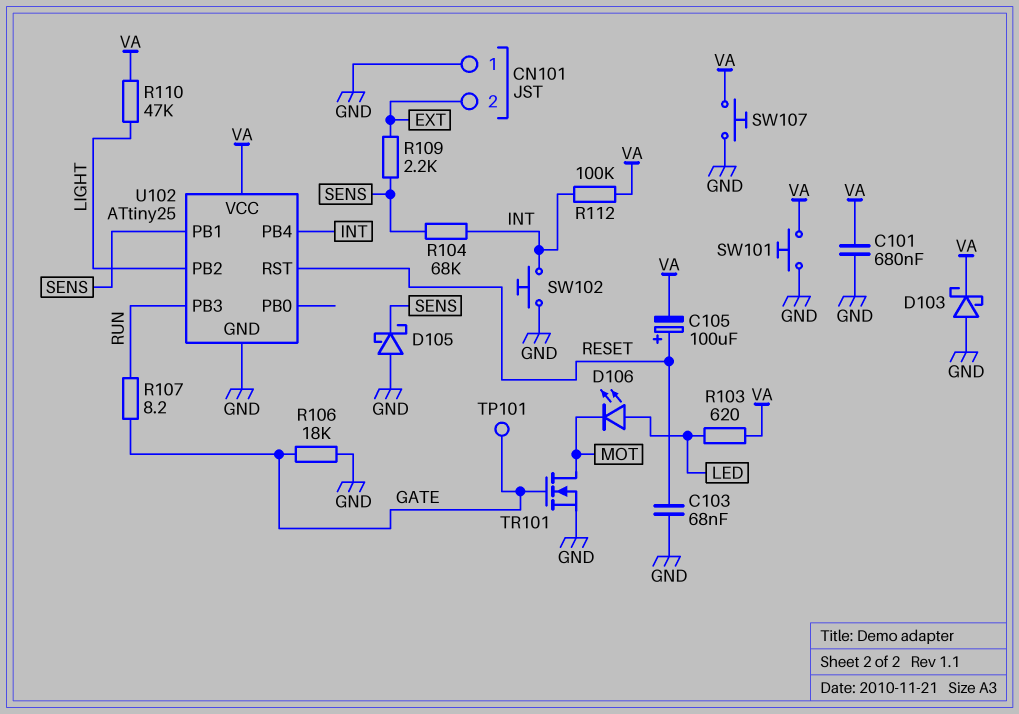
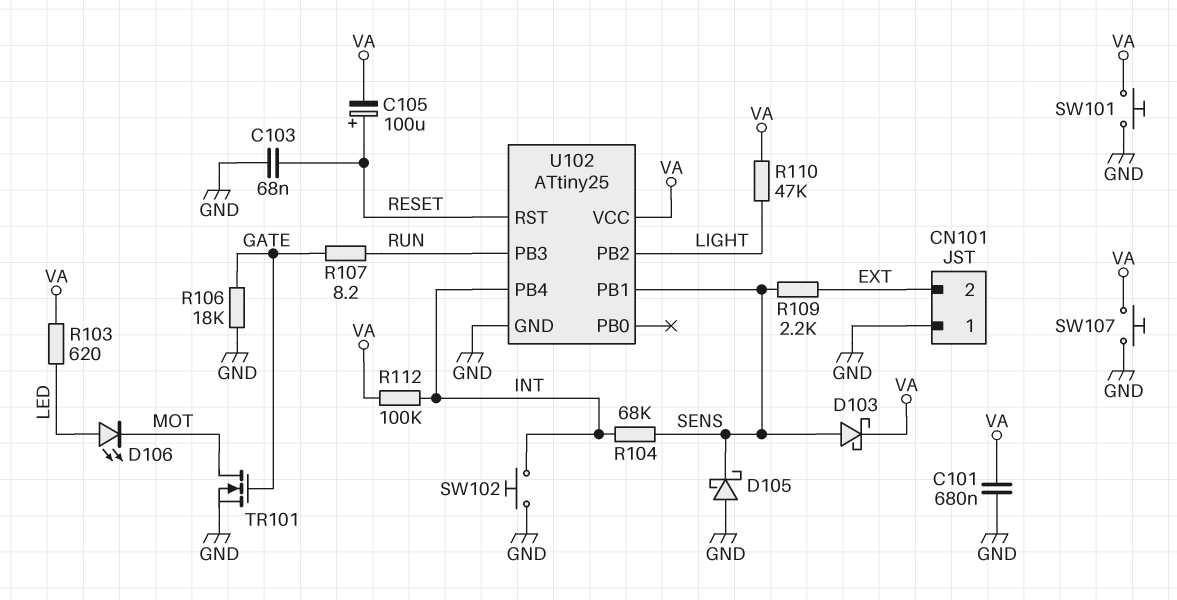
D103: schottky (A GND, K VA) -> schottky (A SENS, K VA)
TP101: test point (GATE) -> none

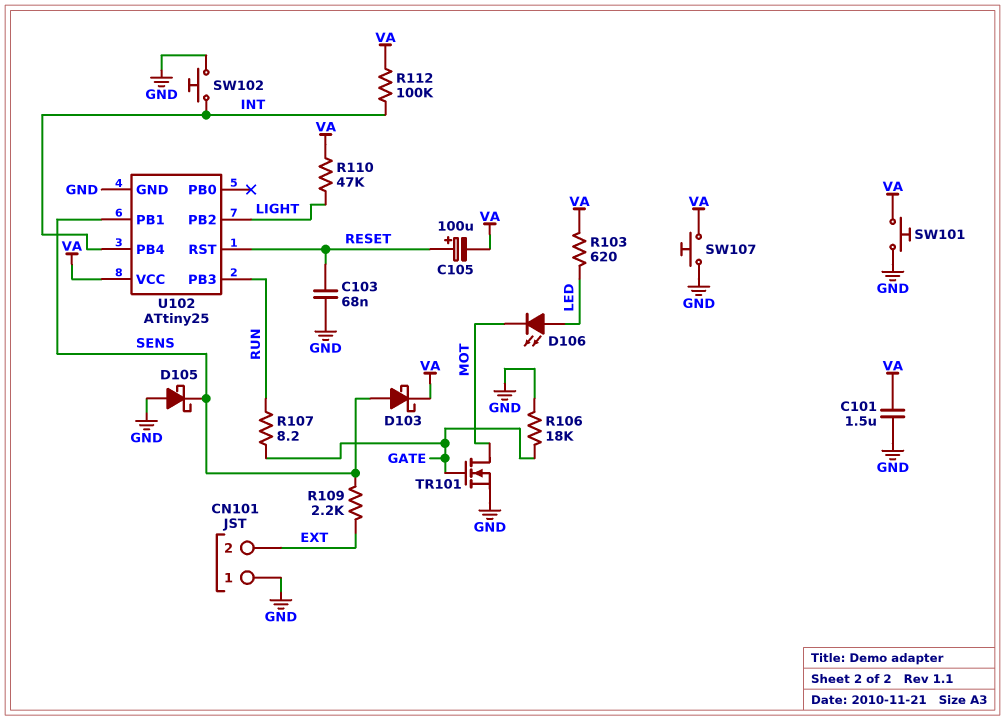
C101: 680nF (GND, VA) -> 1.5uF (GND, VA)
R104: 68k (INT, SENS) -> none

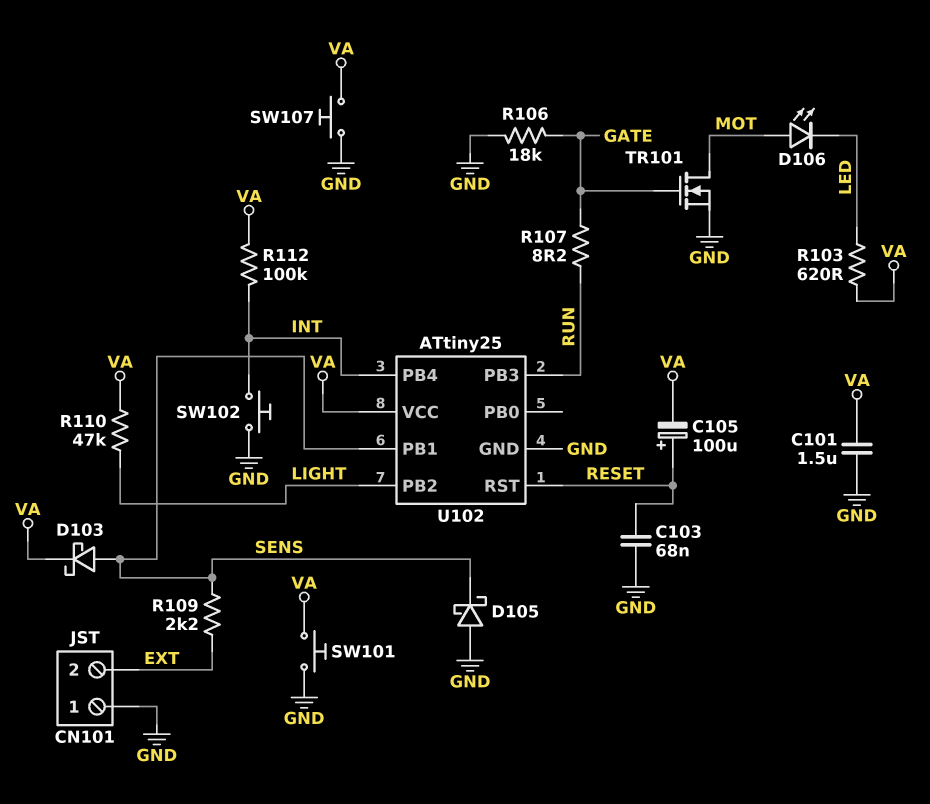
D106: LED (A LED, K MOT) -> LED (A MOT, K LED)

